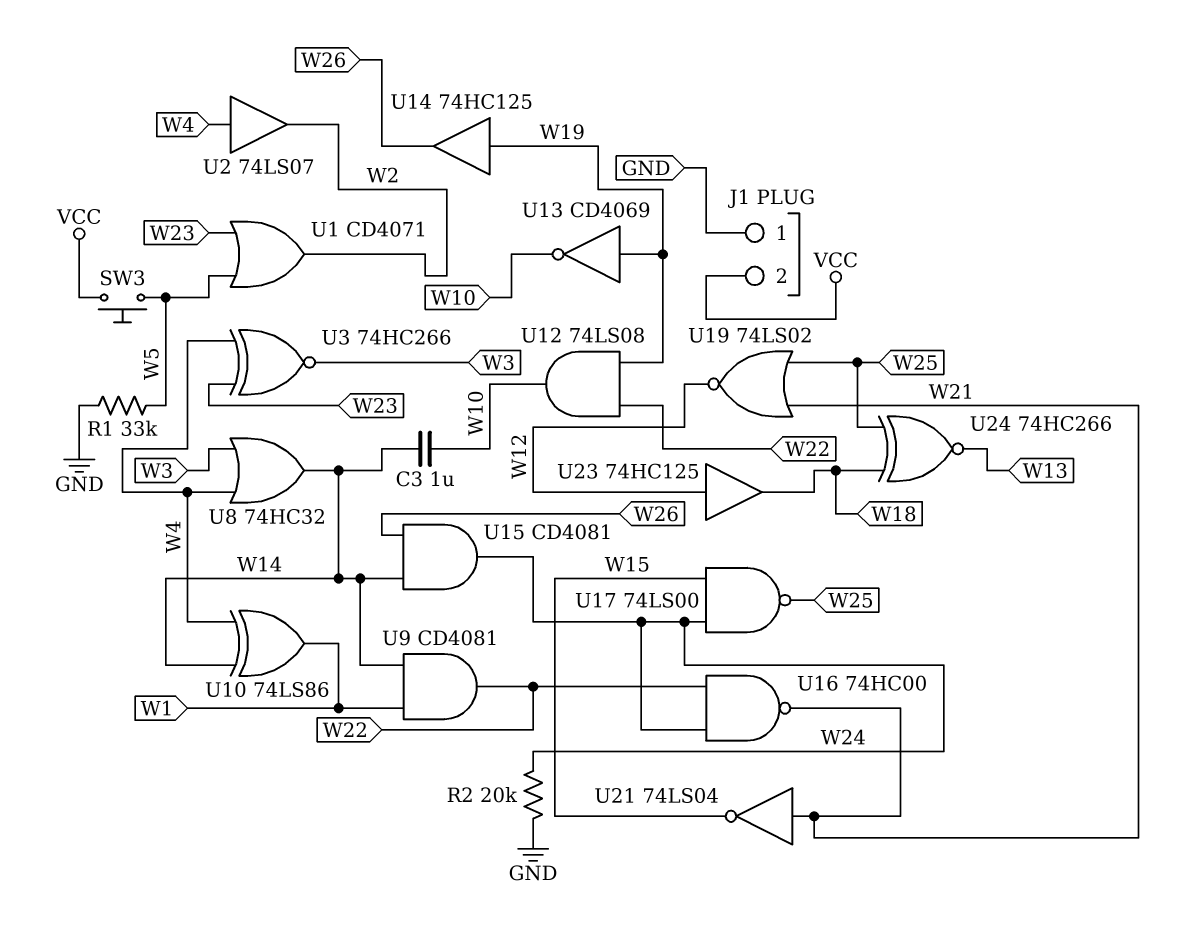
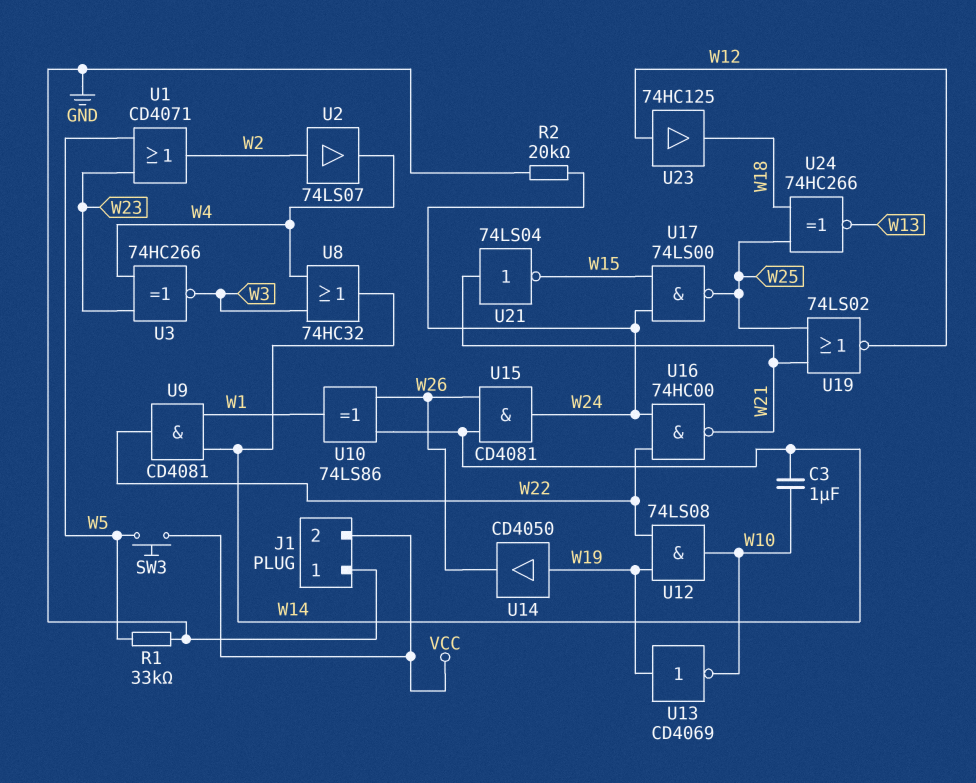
U2: buffer 74LS07 (in W4, out W2) -> buffer 74LS07 (in W2, out W4)
U10: XOR 74LS86 (in W4, in W14, out W1) -> XOR 74LS86 (in W14, in W26, out W1)
U14: buffer 74HC125 (in W19, out W26) -> buffer CD4050 (in W19, out W26)

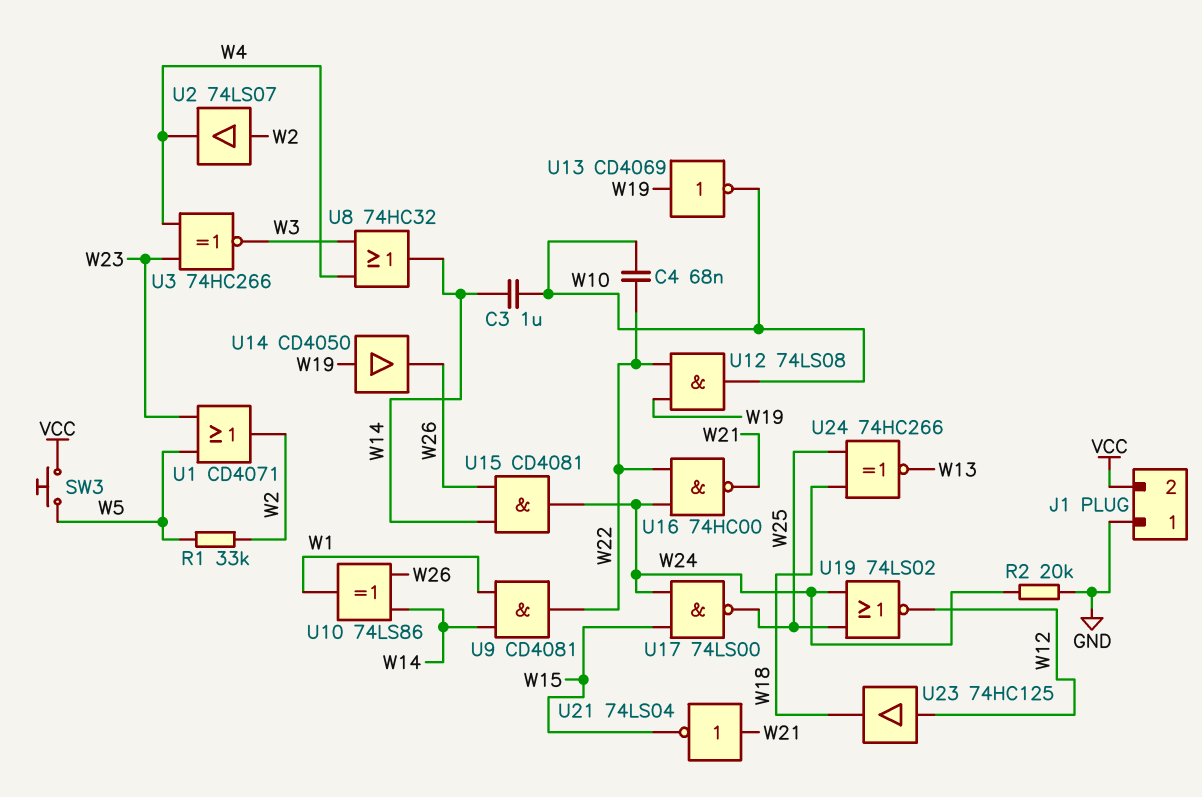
C4: none -> 68nF (W10, W22)
R1: 33k (GND, W5) -> 33k (W2, W5)
U19: NOR 74LS02 (in W21, in W25, out W12) -> NOR 74LS02 (in W24, in W25, out W12)

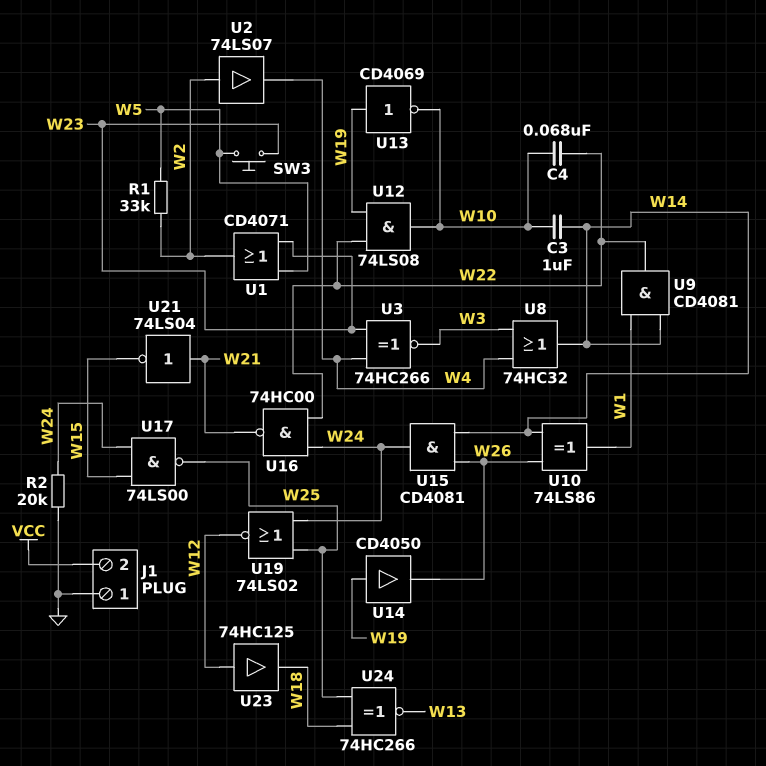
SW3: button (VCC, W5) -> button (W5, W23)

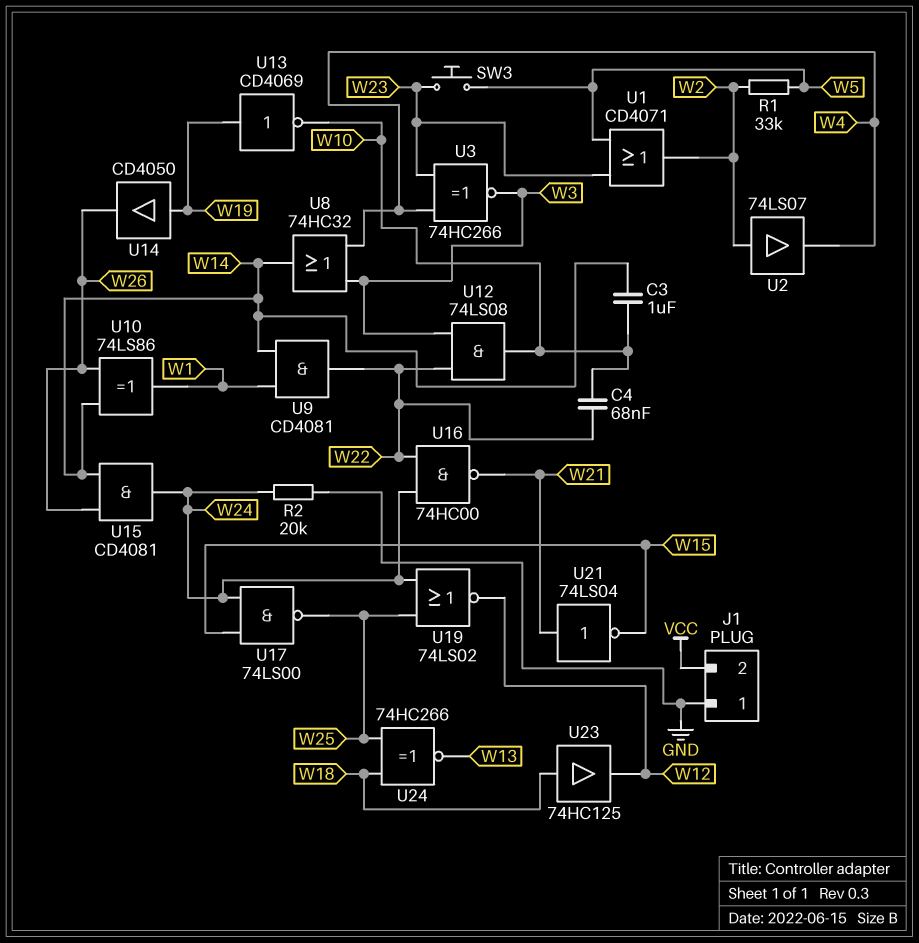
U12: AND 74LS08 (in W19, in W22, out W10) -> AND 74LS08 (in W3, in W22, out W10)
U23: buffer 74HC125 (in W12, out W18) -> buffer 74HC125 (in W18, out W12)

